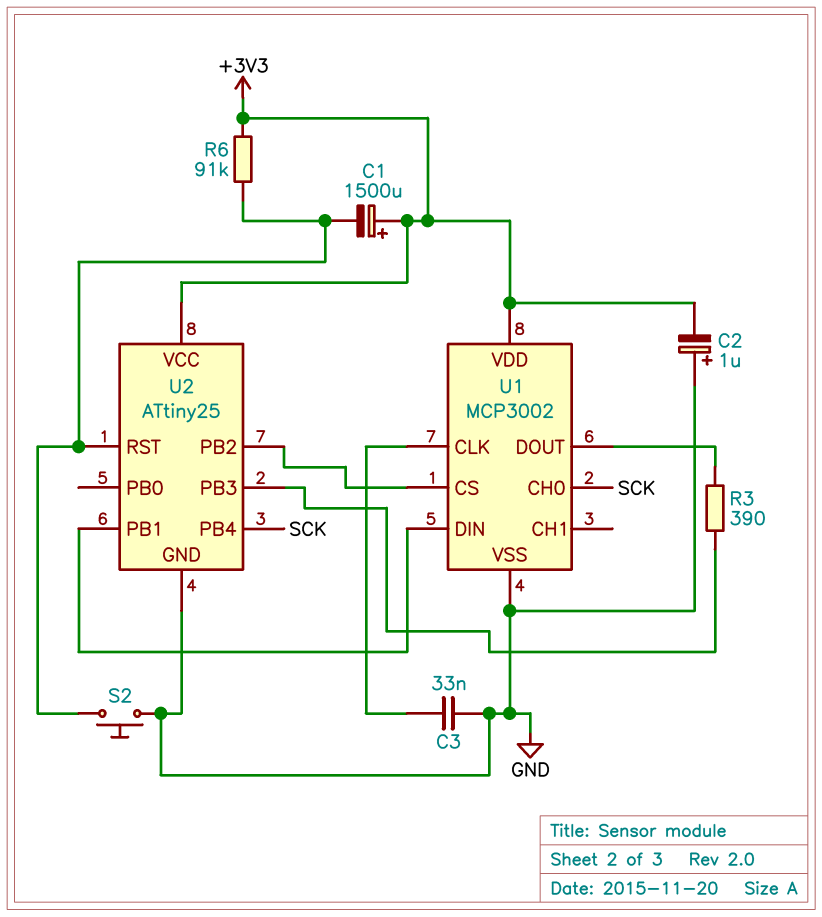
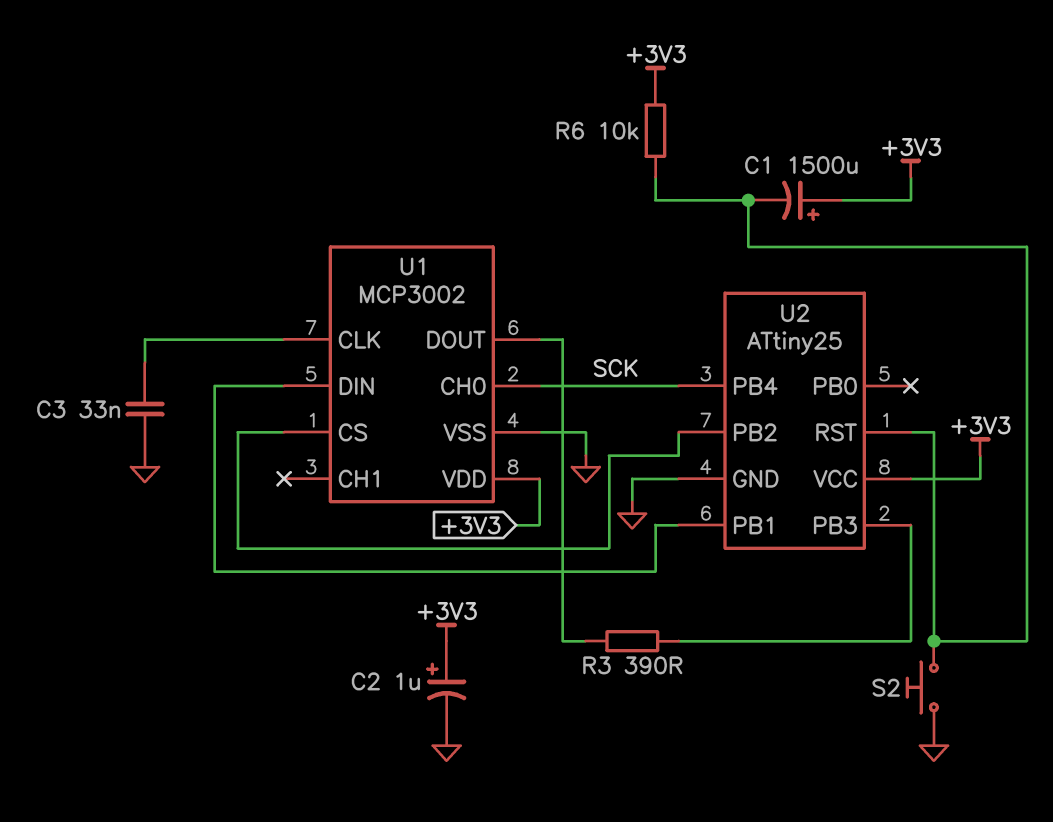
C2: 1uF (plus GND, minus +3V3) -> 1uF (plus +3V3, minus GND)
R6: 91k (+3V3, U2/RST) -> 10k (+3V3, U2/RST)

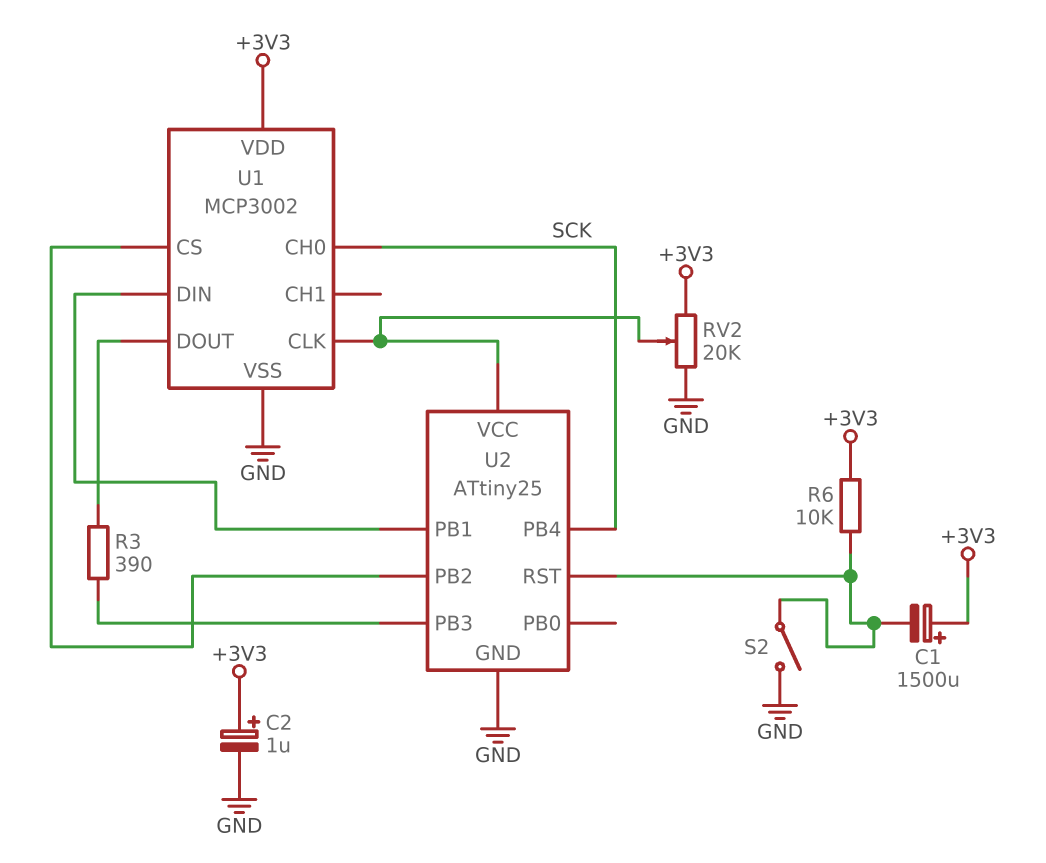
C3: 33nF (GND, U1/CLK) -> none
RV2: none -> 20k (+3V3, GND, wiper U1/CLK)
S2: button (GND, U2/RST) -> switch (GND, U2/RST)
U2 pin VCC: +3V3 -> U1/CLK

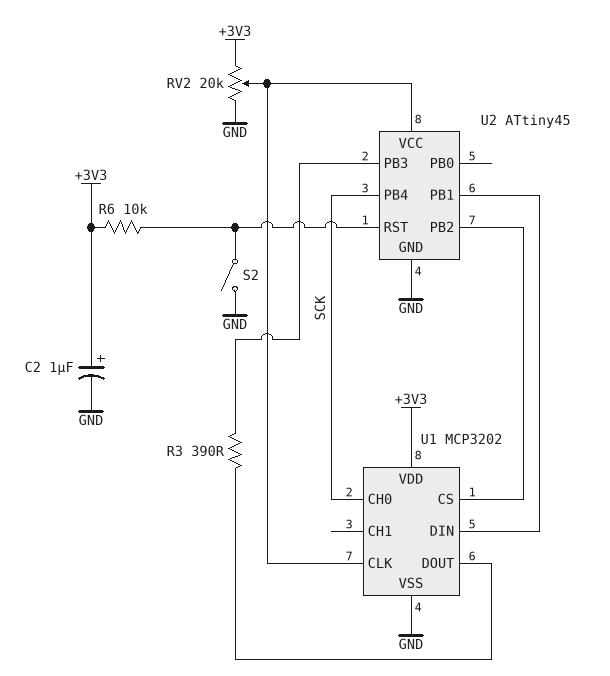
C1: 1500uF (plus +3V3, minus U2/RST) -> none
U1: MCP3002 -> MCP3202
U2: ATtiny25 -> ATtiny45

